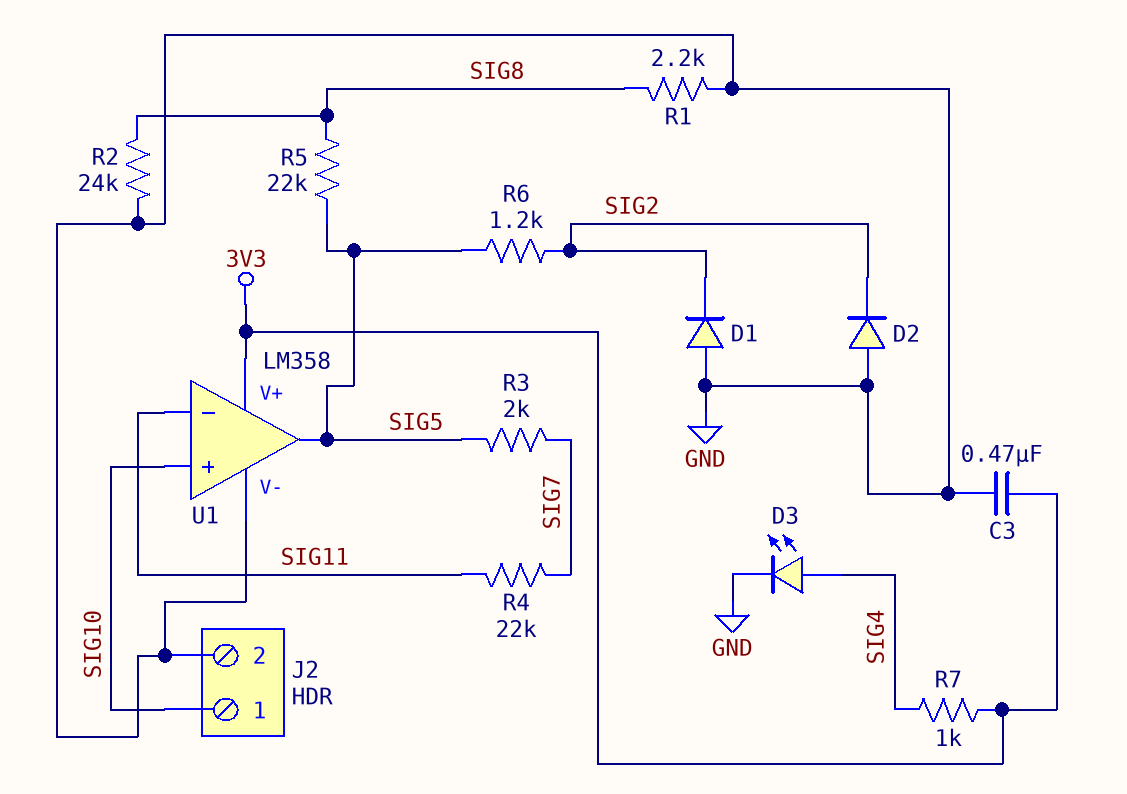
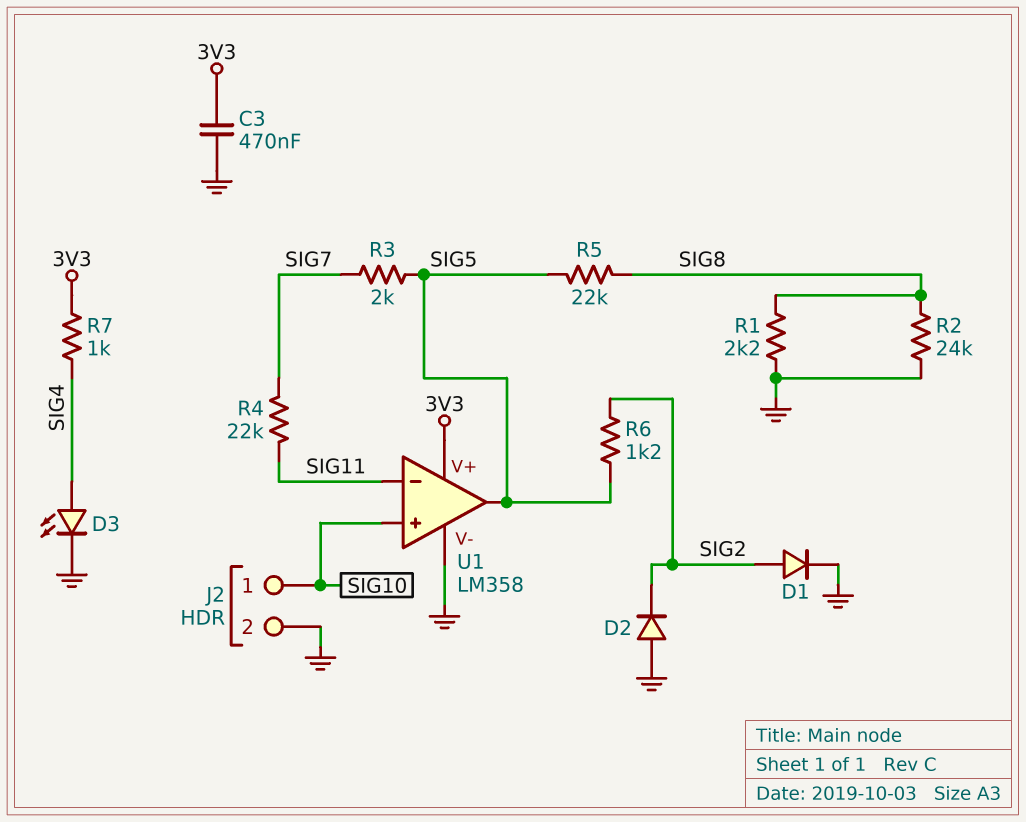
D1: diode (A GND, K SIG2) -> diode (A SIG2, K GND)

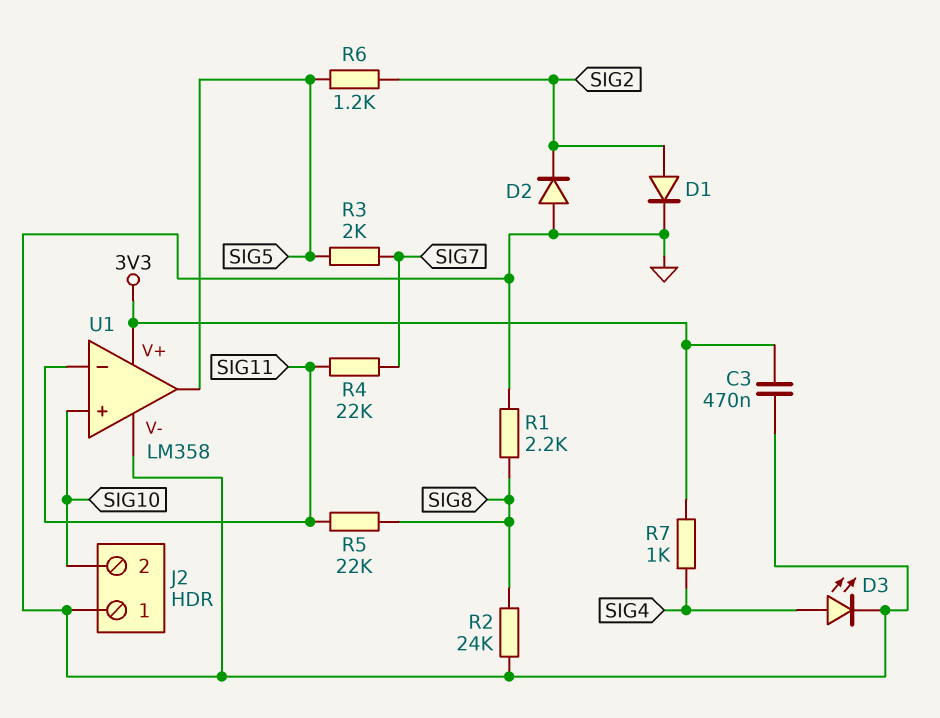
J2 pin 1: SIG10 -> GND
J2 pin 2: GND -> SIG10
R5: 22k (SIG5, SIG8) -> 22k (SIG8, SIG11)

